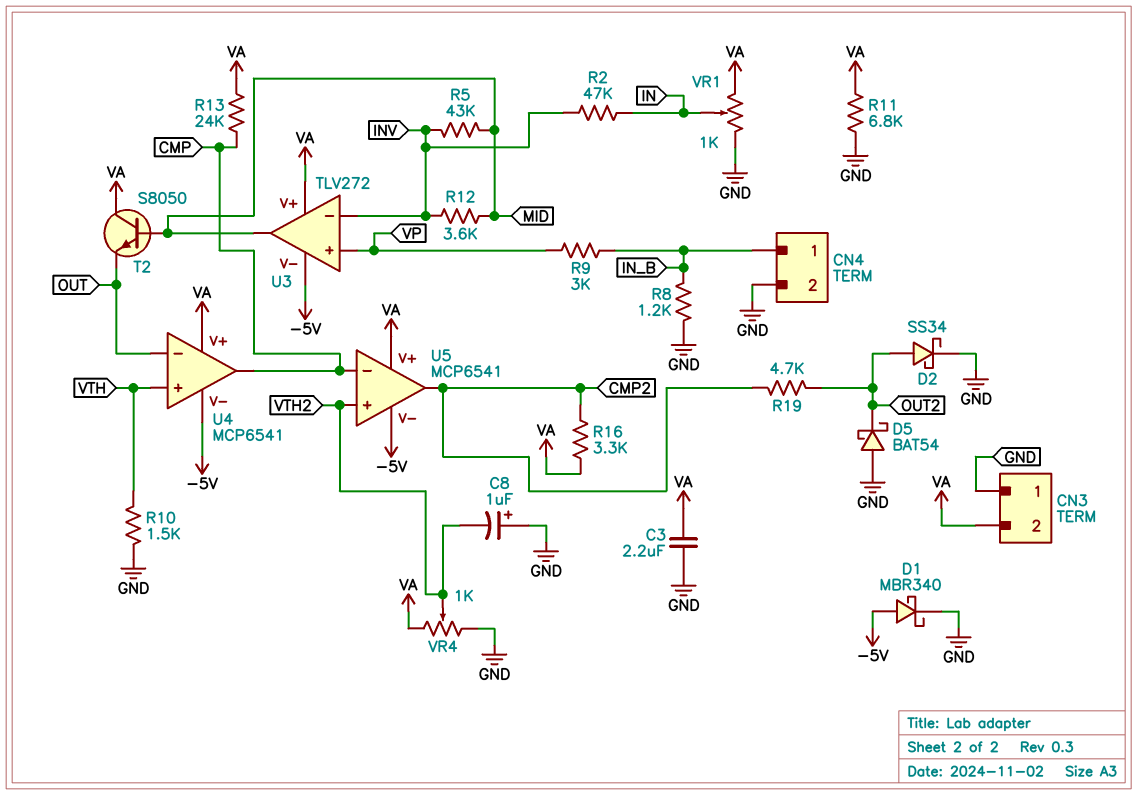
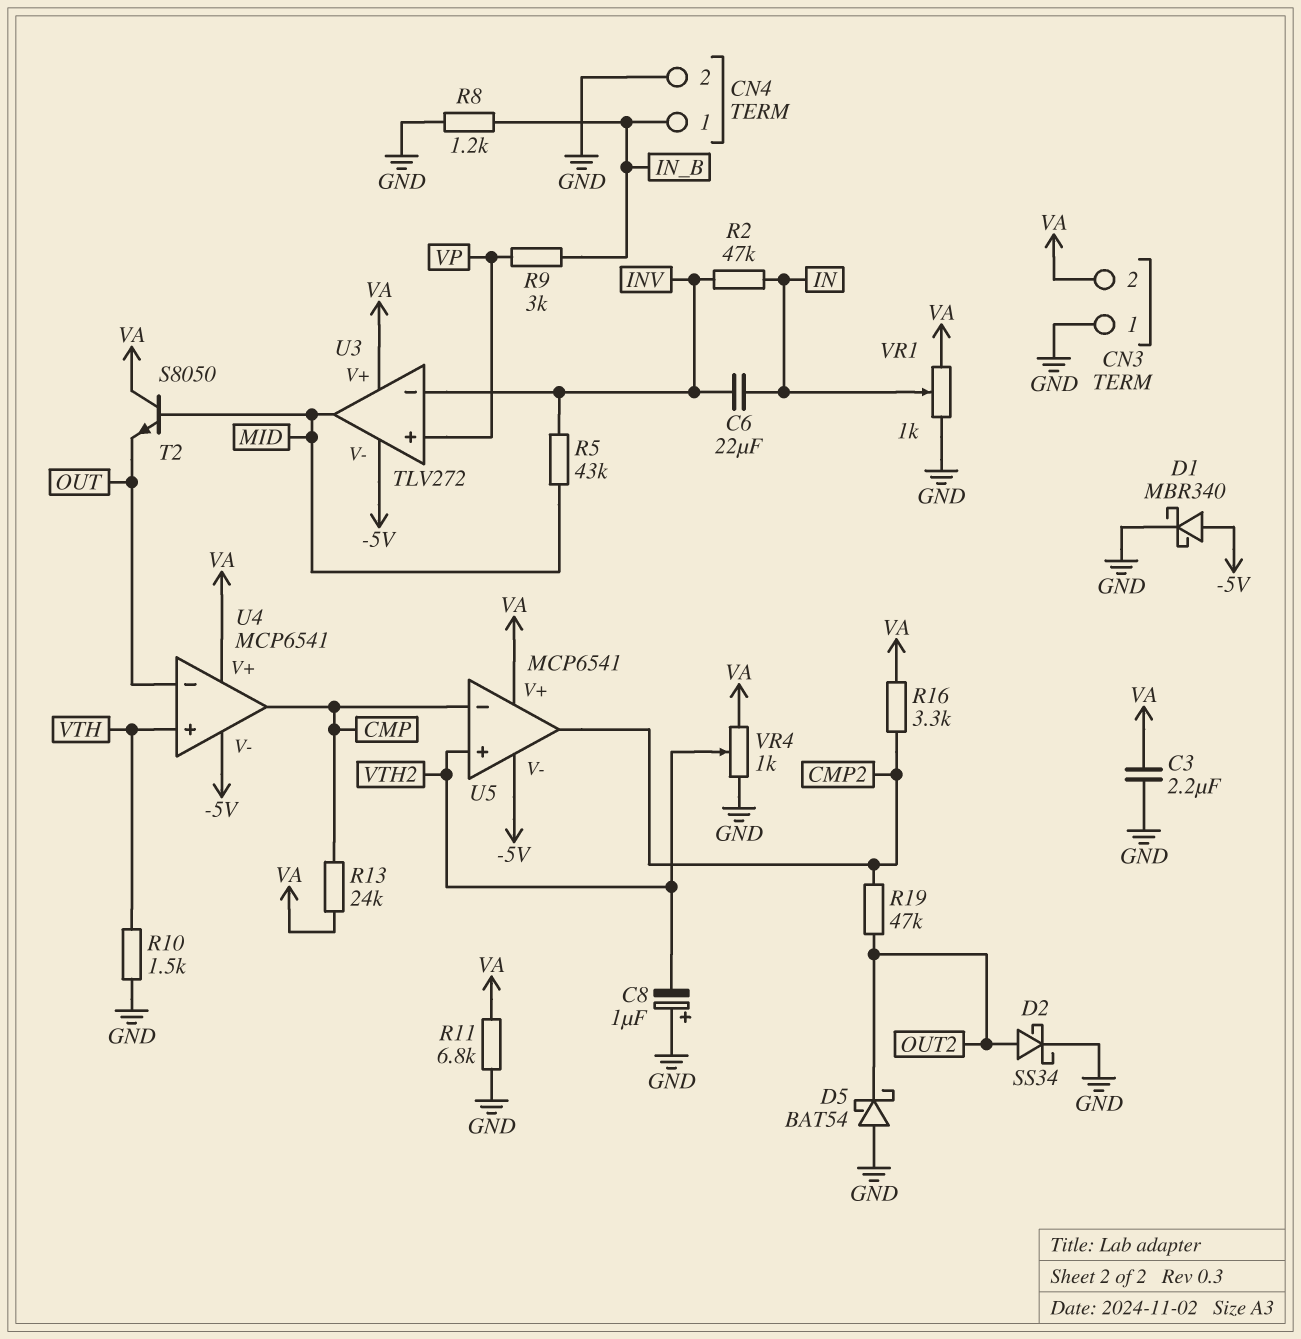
C6: none -> 22uF (IN, INV)
R12: 3.6k (INV, MID) -> none
R19: 4.7k (CMP2, OUT2) -> 47k (CMP2, OUT2)

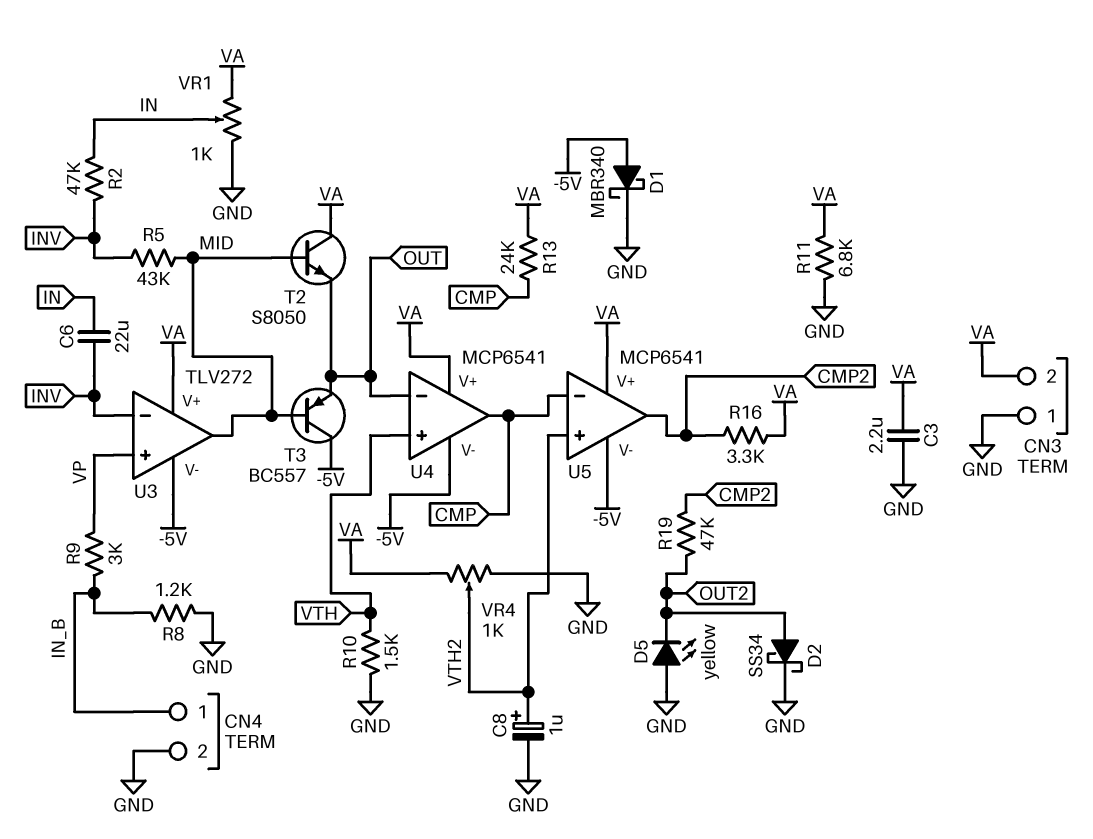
C8: 1uF (plus GND, minus VTH2) -> 1uF (plus VTH2, minus GND)
D5: schottky BAT54 (A GND, K OUT2) -> LED yellow (A GND, K OUT2)
T3: none -> PNP BC557 (B MID, C -5V, E OUT)

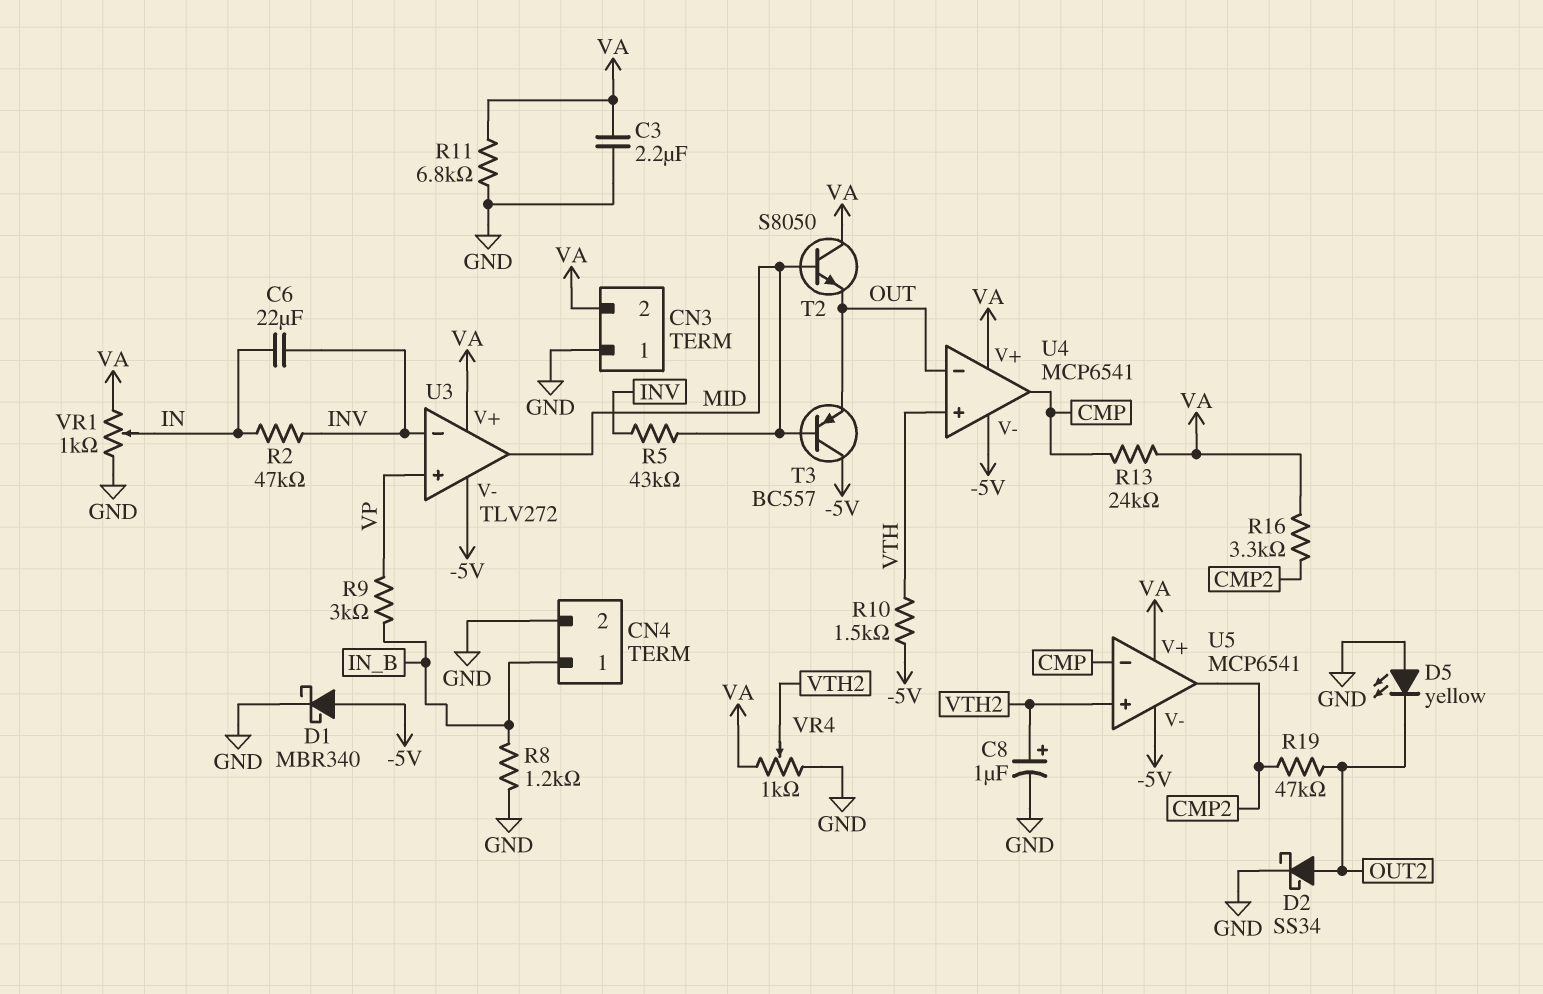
R10: 1.5k (GND, VTH) -> 1.5k (-5V, VTH)

